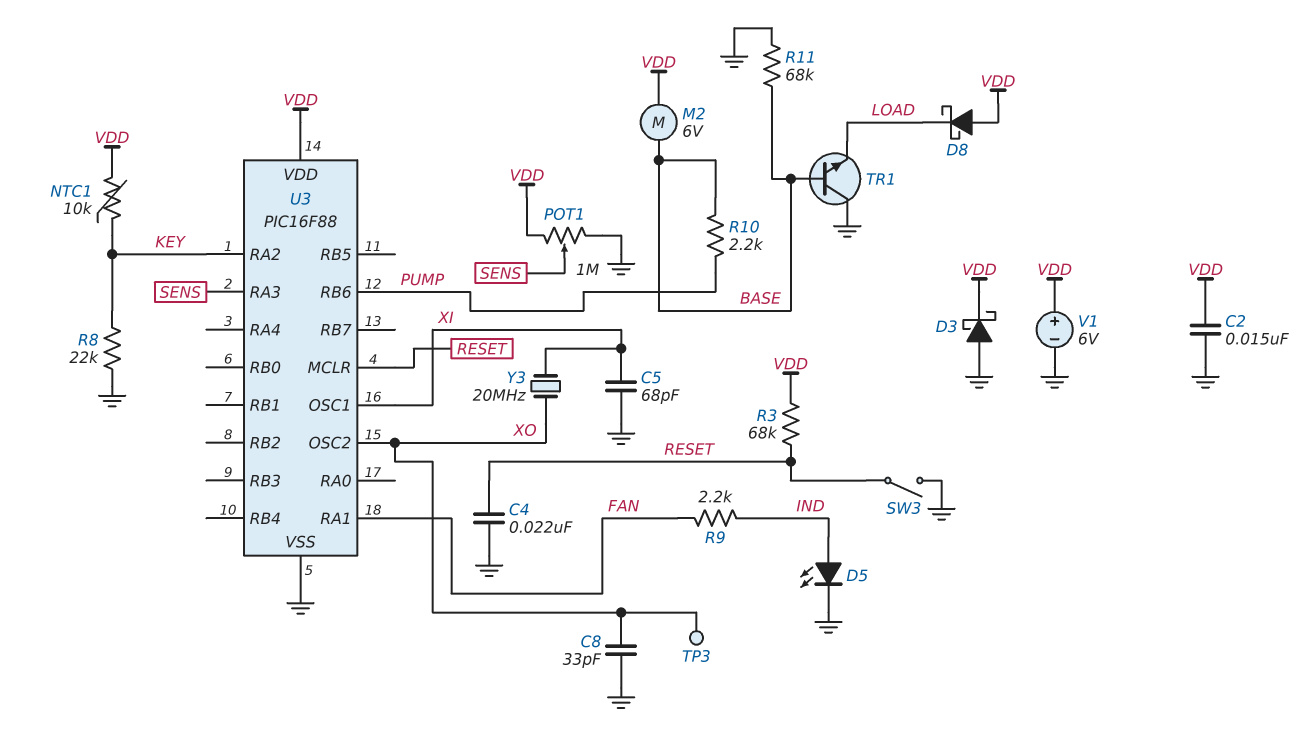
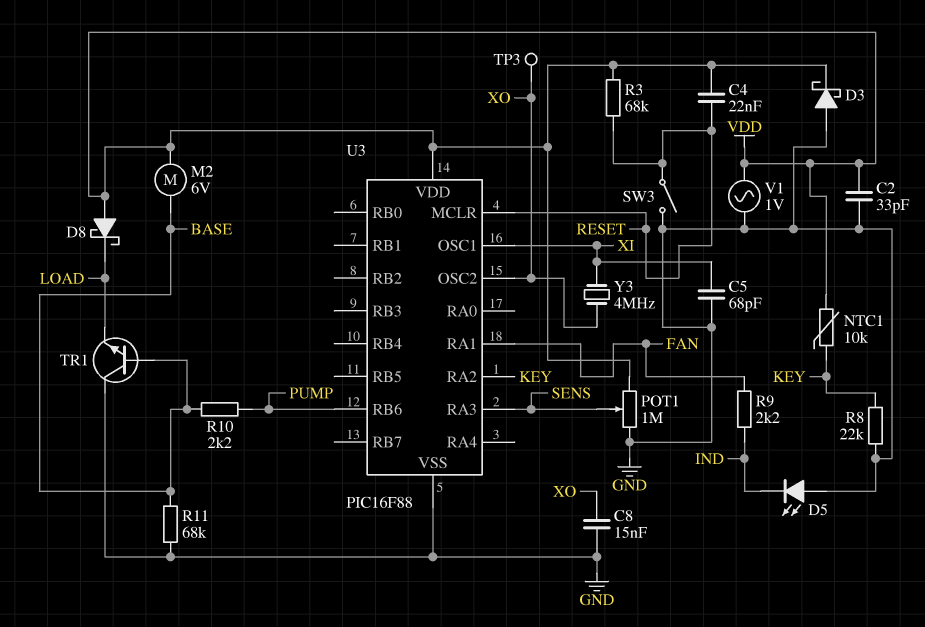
C2: 15nF (GND, VDD) -> 33pF (GND, VDD)
C4: 22nF (GND, RESET) -> 22nF (RESET, VDD)
C8: 33pF (GND, XO) -> 15nF (GND, XO)
D5: LED (A IND, K GND) -> LED (A GND, K IND)
V1: 6V (plus VDD, minus GND) -> AC 1V (GND, VDD)
Y3: 20MHz (XI, XO) -> 4MHz (XI, XO)

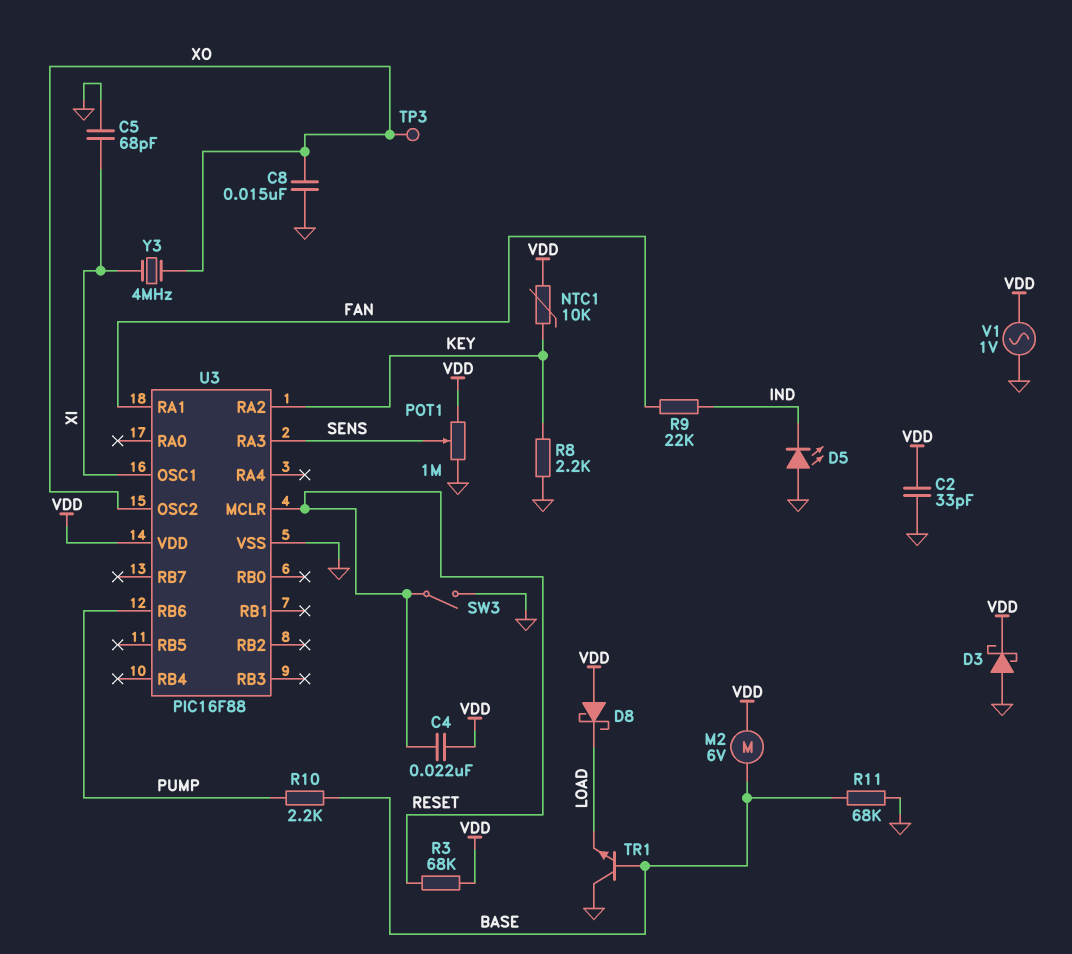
R8: 22k (GND, KEY) -> 2.2k (GND, KEY)
R9: 2.2k (FAN, IND) -> 22k (FAN, IND)

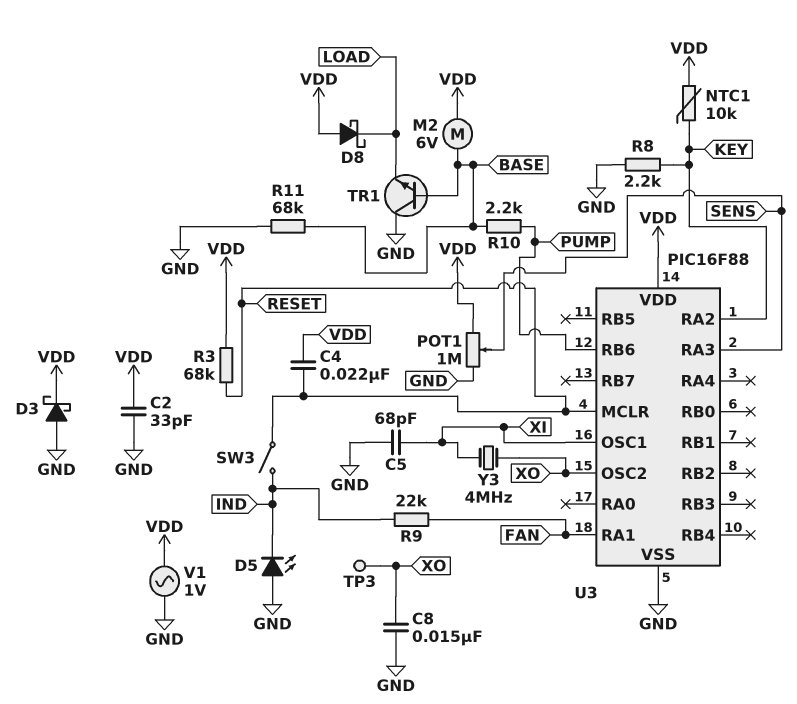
SW3: switch (GND, RESET) -> switch (IND, RESET)

